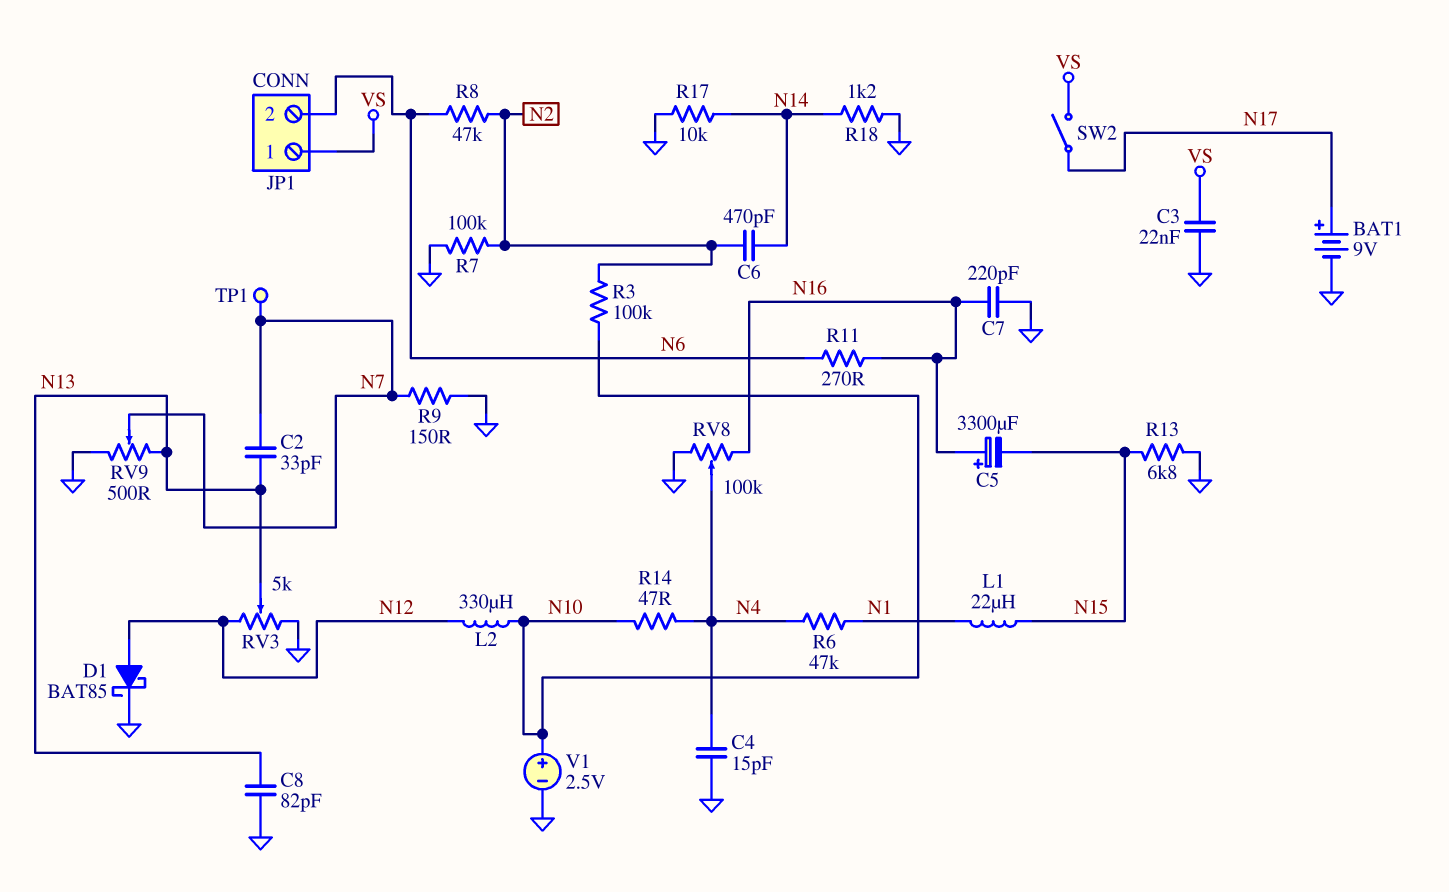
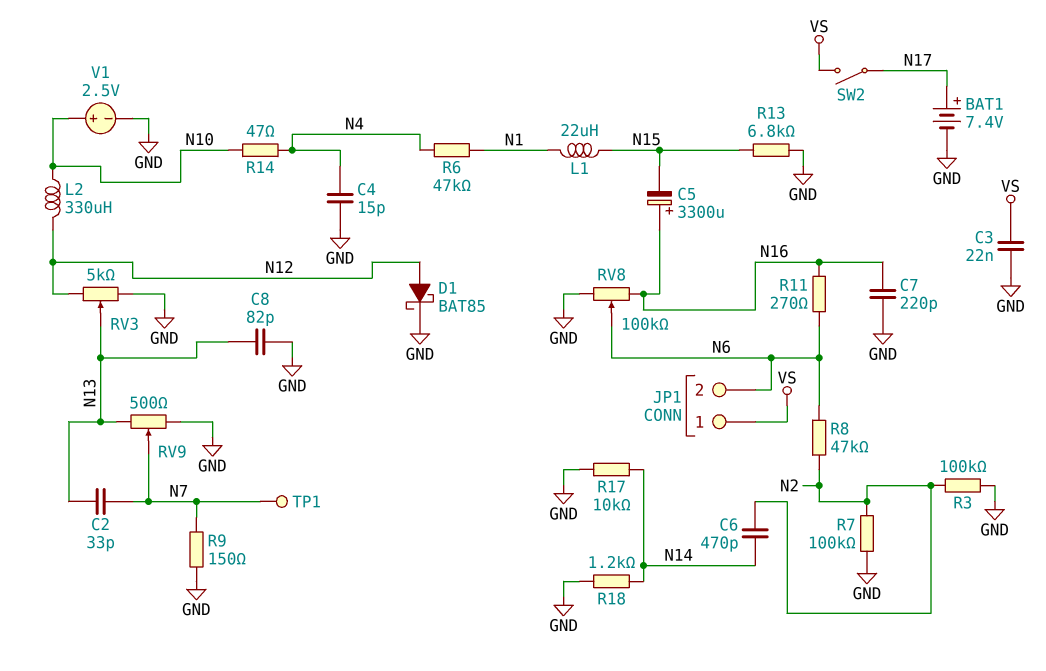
BAT1: 9V (plus N17, minus GND) -> 7.4V (plus N17, minus GND)
R3: 100k (N2, N10) -> 100k (GND, N2)
RV8: 100k (GND, N16, wiper N4) -> 100k (GND, N16, wiper N6)

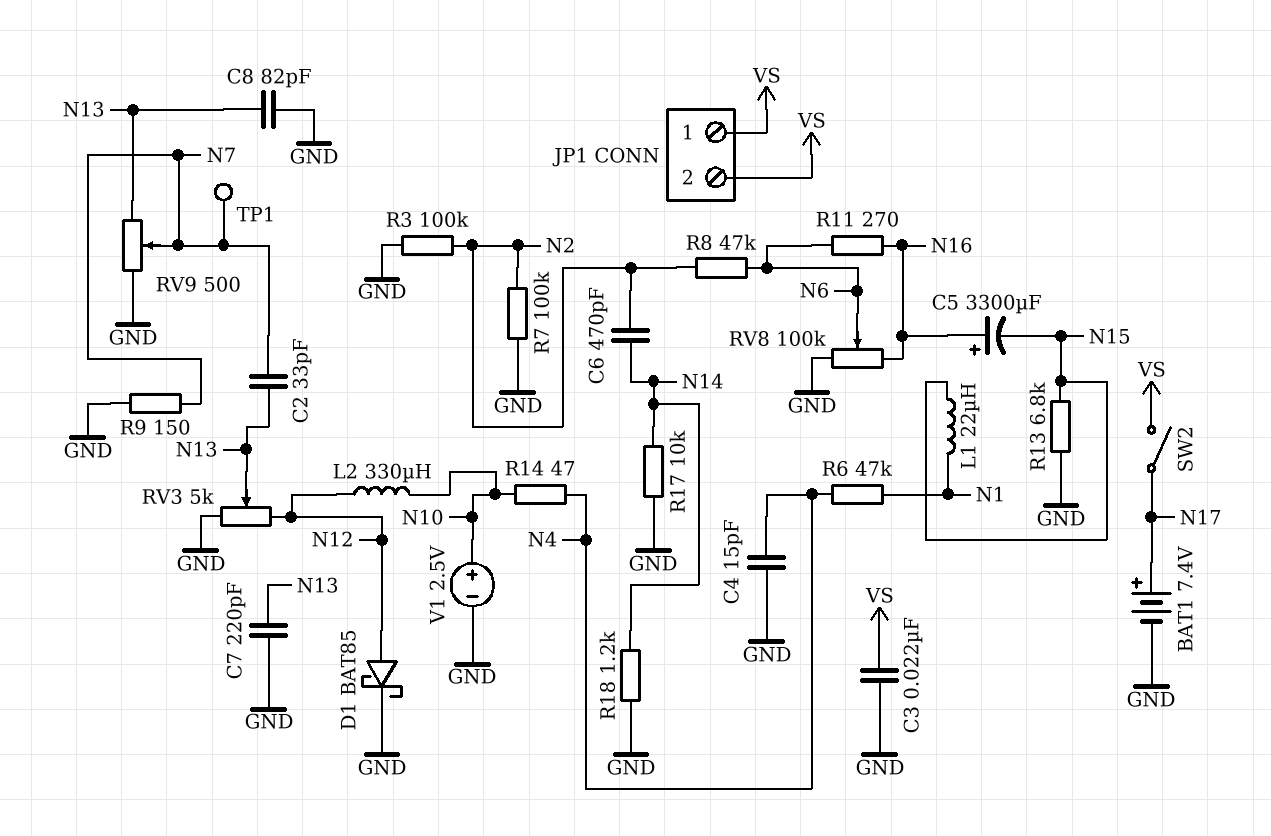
C7: 220pF (GND, N16) -> 220pF (GND, N13)
JP1 pin 2: N6 -> VS

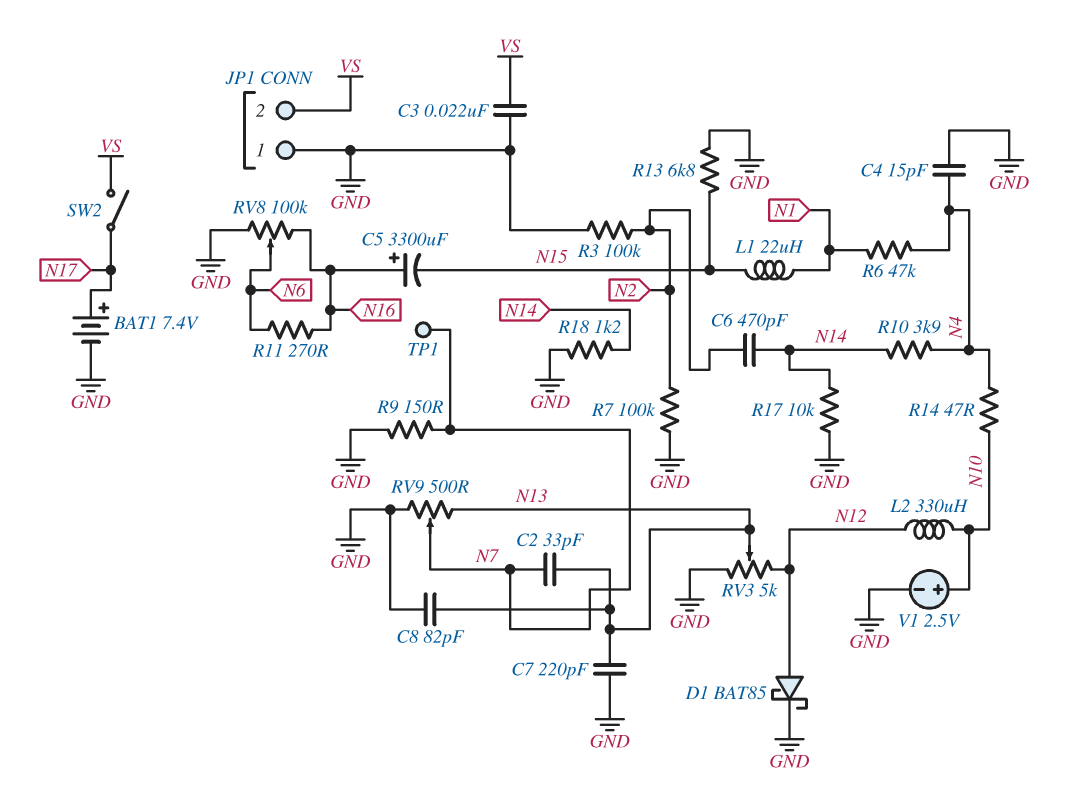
JP1 pin 1: VS -> GND
R8: 47k (N2, N6) -> none
R10: none -> 3.9k (N4, N14)

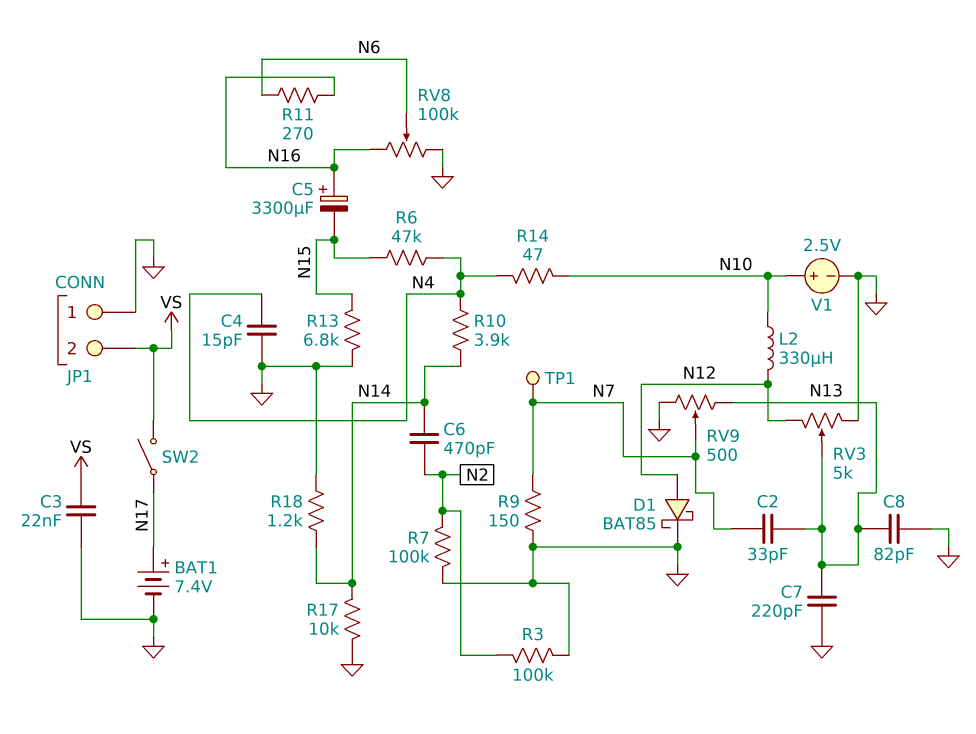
L1: 22uH (N1, N15) -> none
R6: 47k (N1, N4) -> 47k (N4, N15)

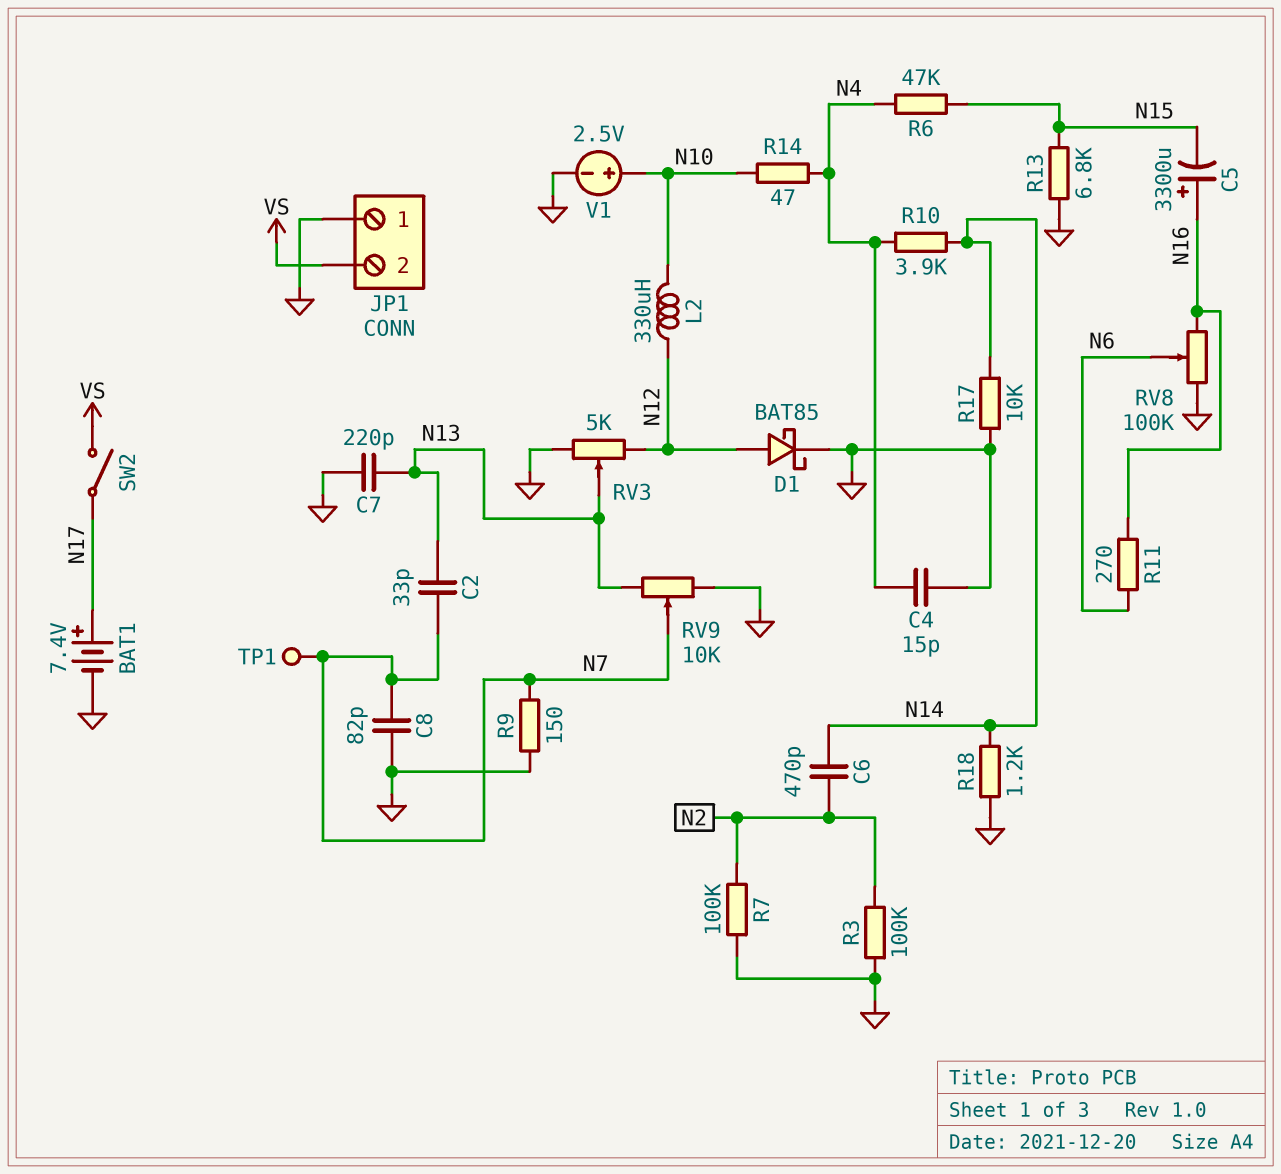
C3: 22nF (GND, VS) -> none
C8: 82pF (GND, N13) -> 82pF (GND, N7)
RV9: 500 (GND, N13, wiper N7) -> 10k (GND, N13, wiper N7)

